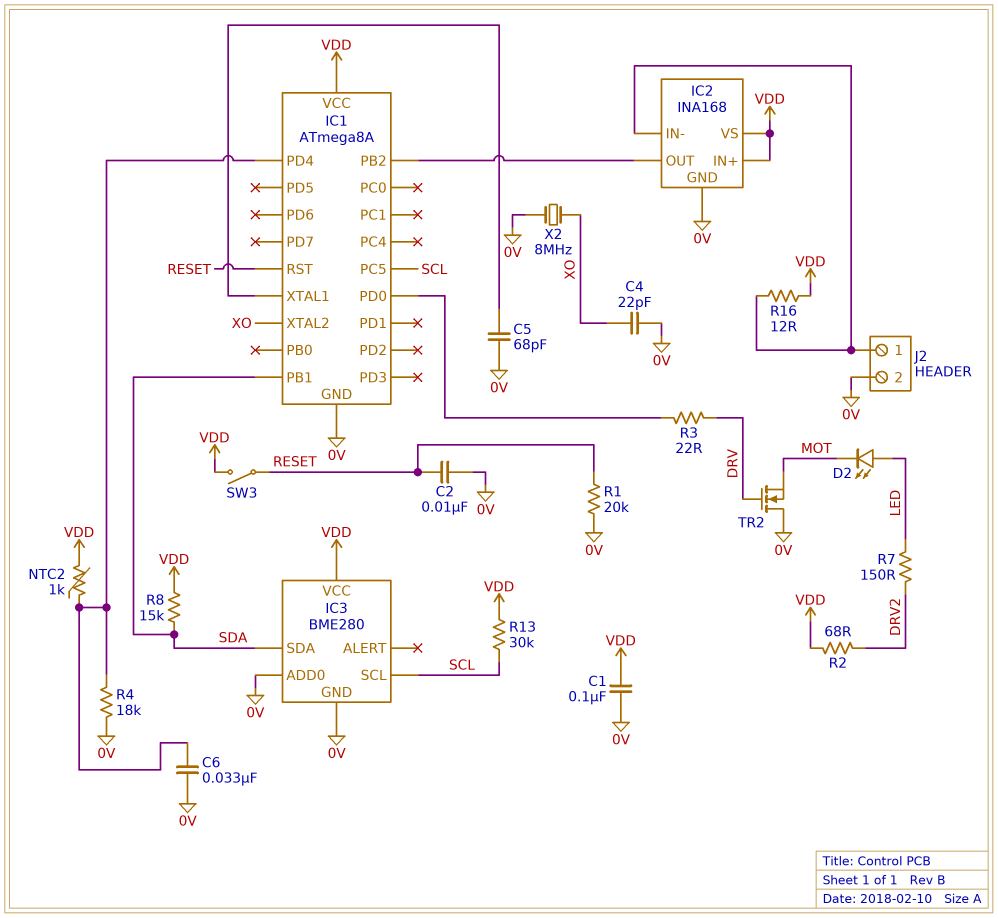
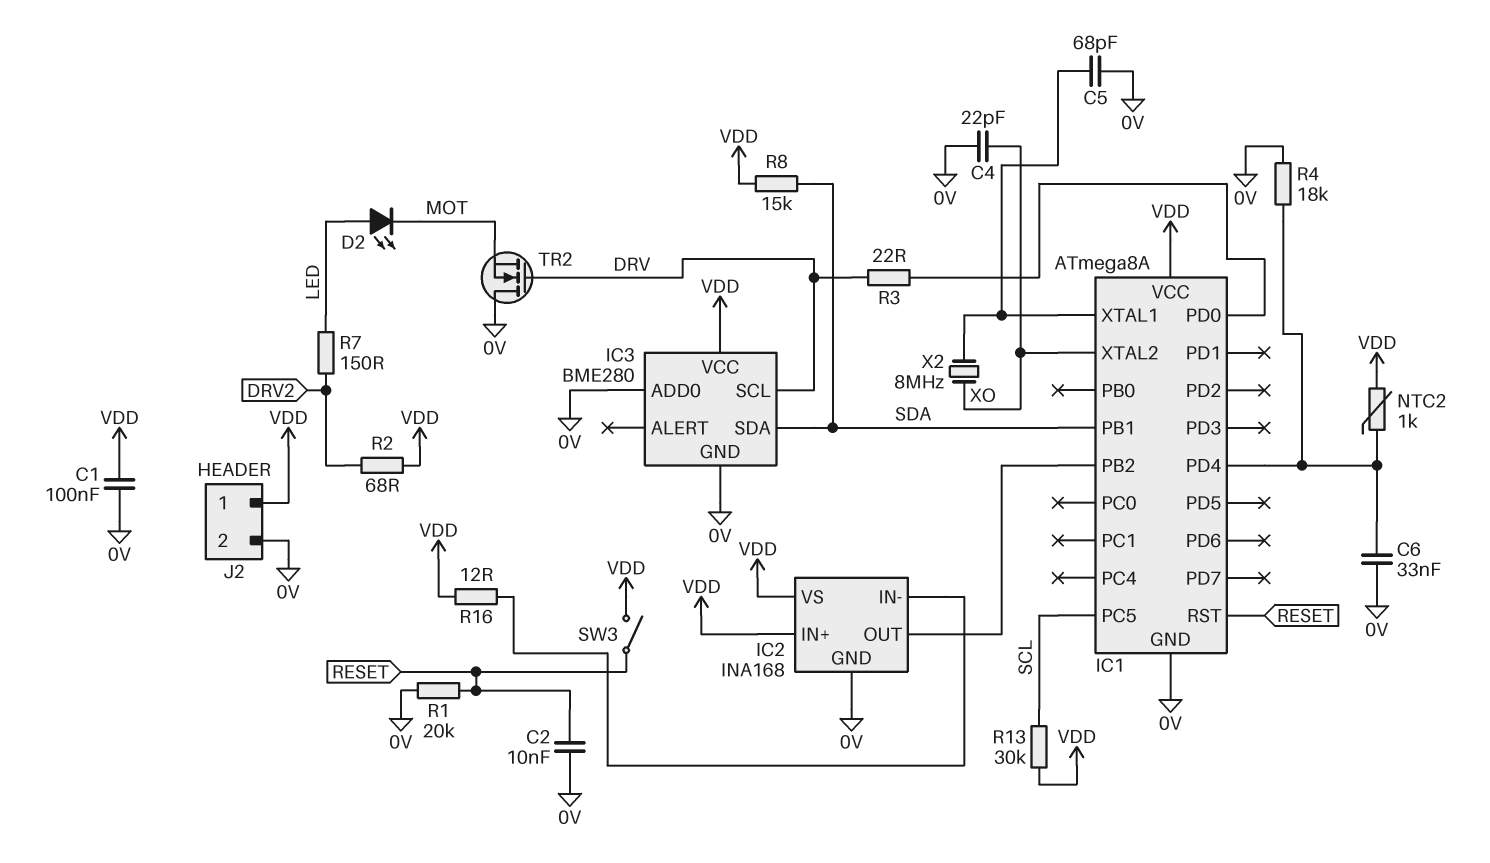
IC3 pin SCL: SCL -> DRV
J2 pin 1: IC2/IN- -> VDD
X2: 8MHz (0V, XO) -> 8MHz (IC1/XTAL1, XO)

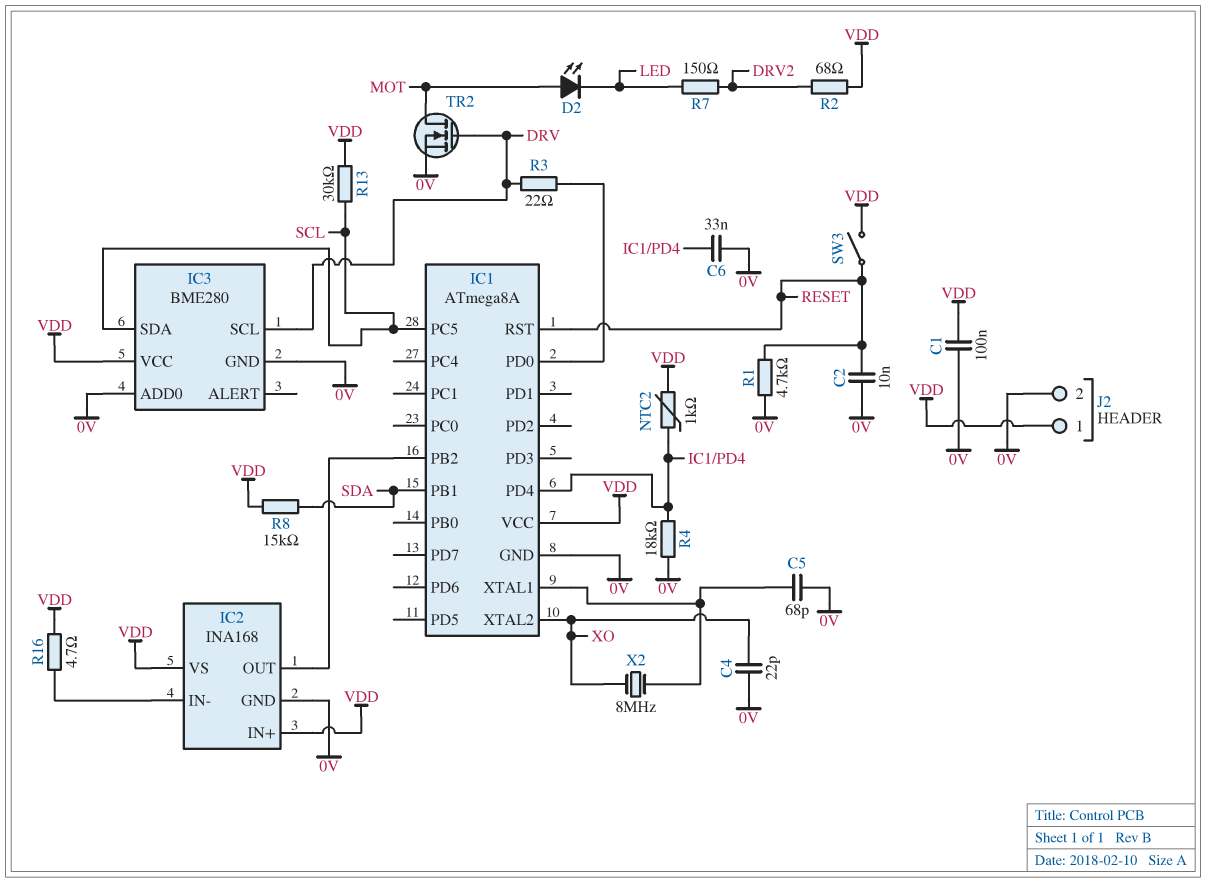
D2: LED (A LED, K MOT) -> LED (A MOT, K LED)
IC3 pin SDA: SDA -> SCL
R1: 20k (0V, RESET) -> 4.7k (0V, RESET)
R16: 12 (IC2/IN-, VDD) -> 4.7 (IC2/IN-, VDD)
TR2: NMOS (G DRV, D 0V, S MOT) -> NMOS (G DRV, D MOT, S 0V)

